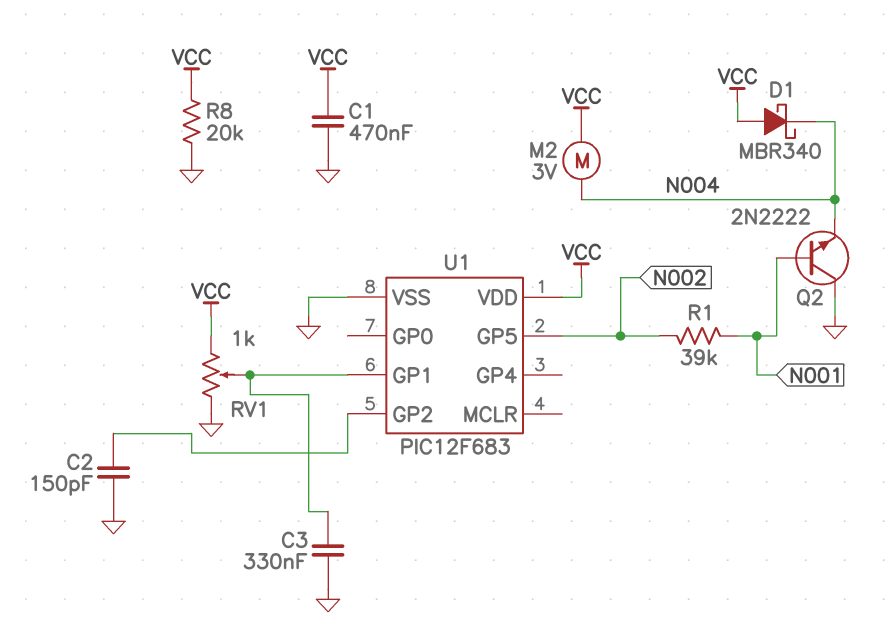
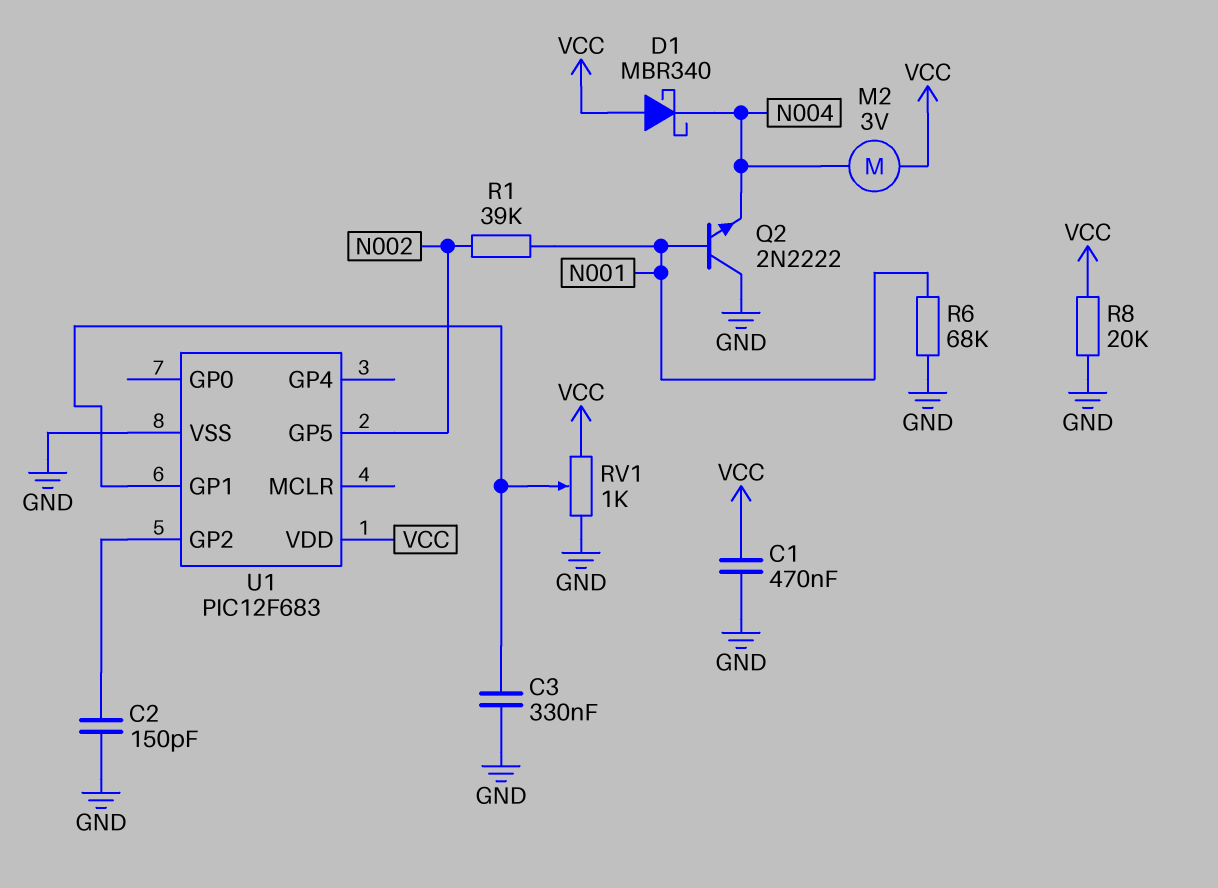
R6: none -> 68k (GND, N001)

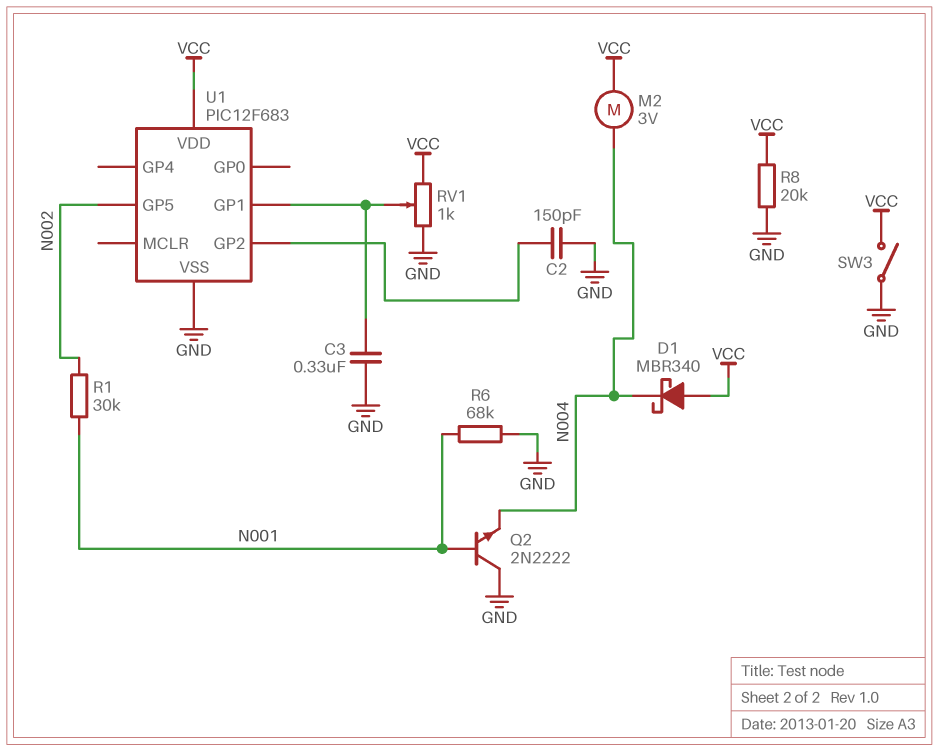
C1: 470nF (GND, VCC) -> none
R1: 39k (N001, N002) -> 30k (N001, N002)
SW3: none -> switch (GND, VCC)

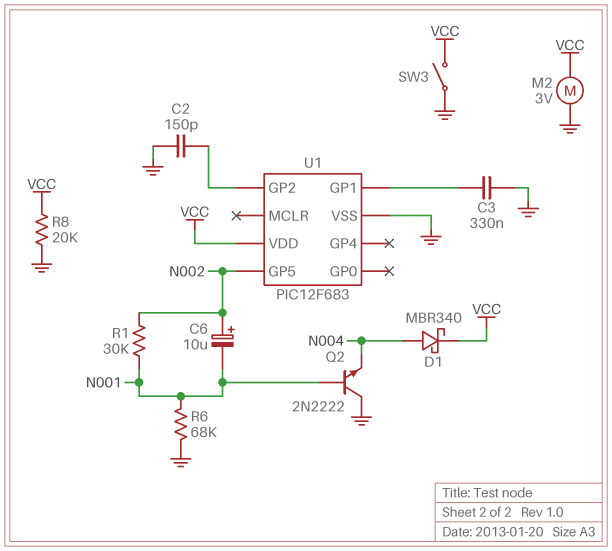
C6: none -> 10uF (plus N002, minus N001)
D1: schottky MBR340 (A VCC, K N004) -> schottky MBR340 (A N004, K VCC)
M2: motor 3V (N004, VCC) -> motor 3V (GND, VCC)
RV1: 1k (GND, VCC, wiper U1/GP1) -> none

